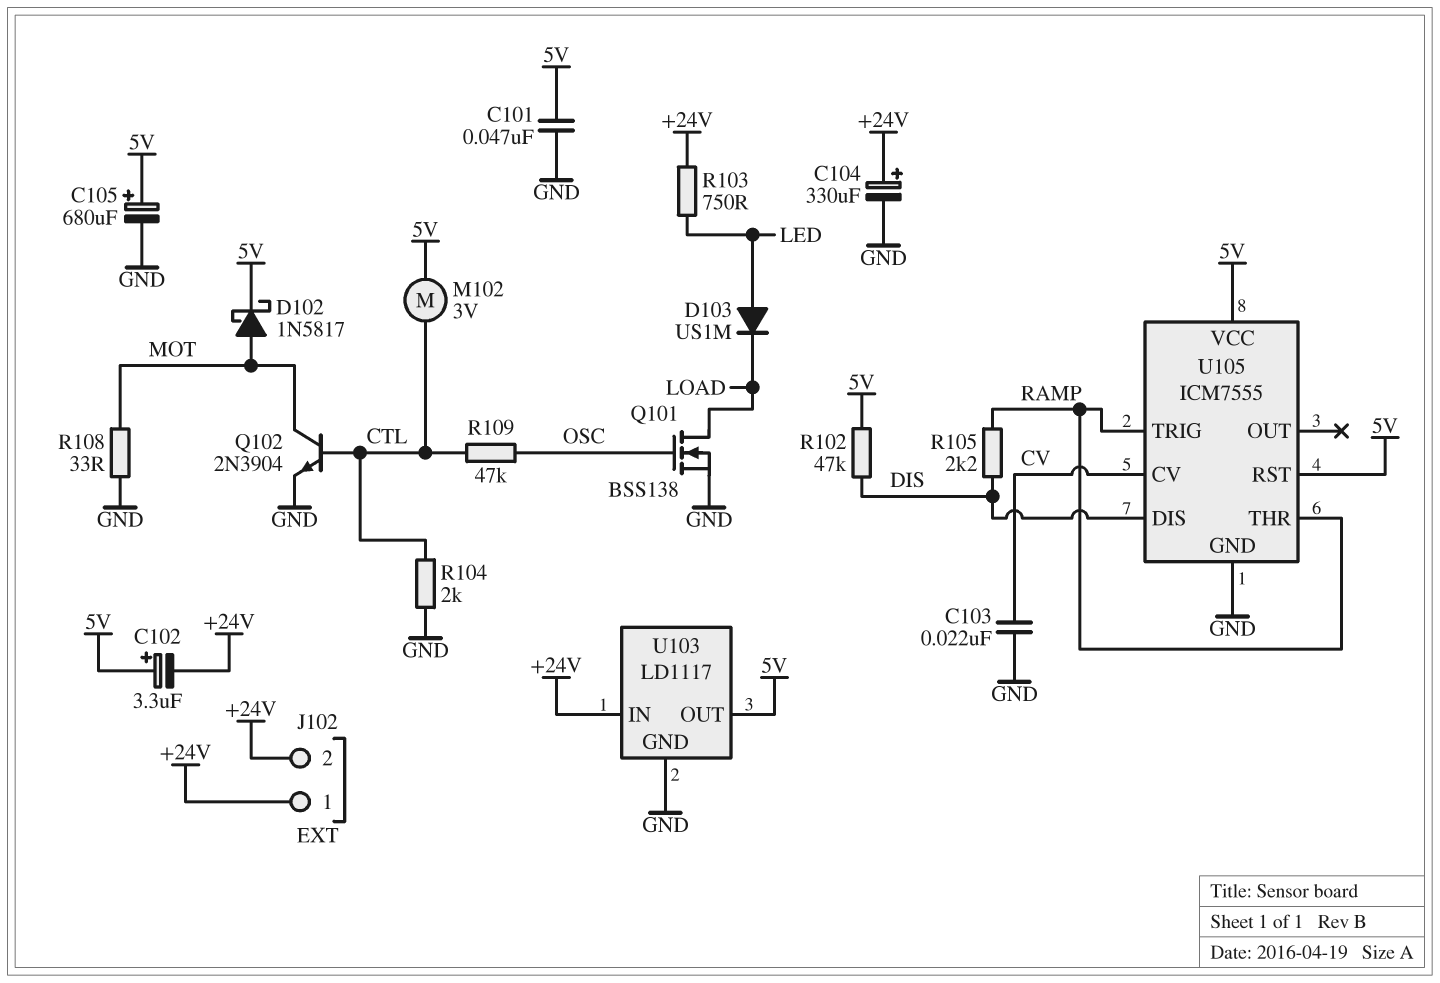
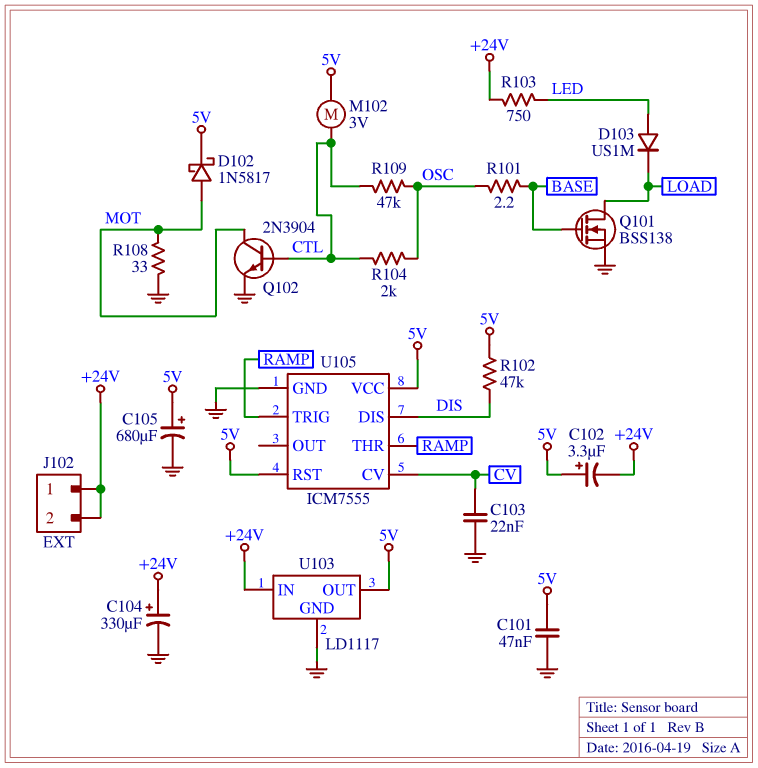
Q101: NMOS BSS138 (G OSC, D LOAD, S GND) -> NMOS BSS138 (G BASE, D LOAD, S GND)
R101: none -> 2.2 (BASE, OSC)
R104: 2k (CTL, GND) -> 2k (CTL, OSC)
R105: 2.2k (DIS, RAMP) -> none

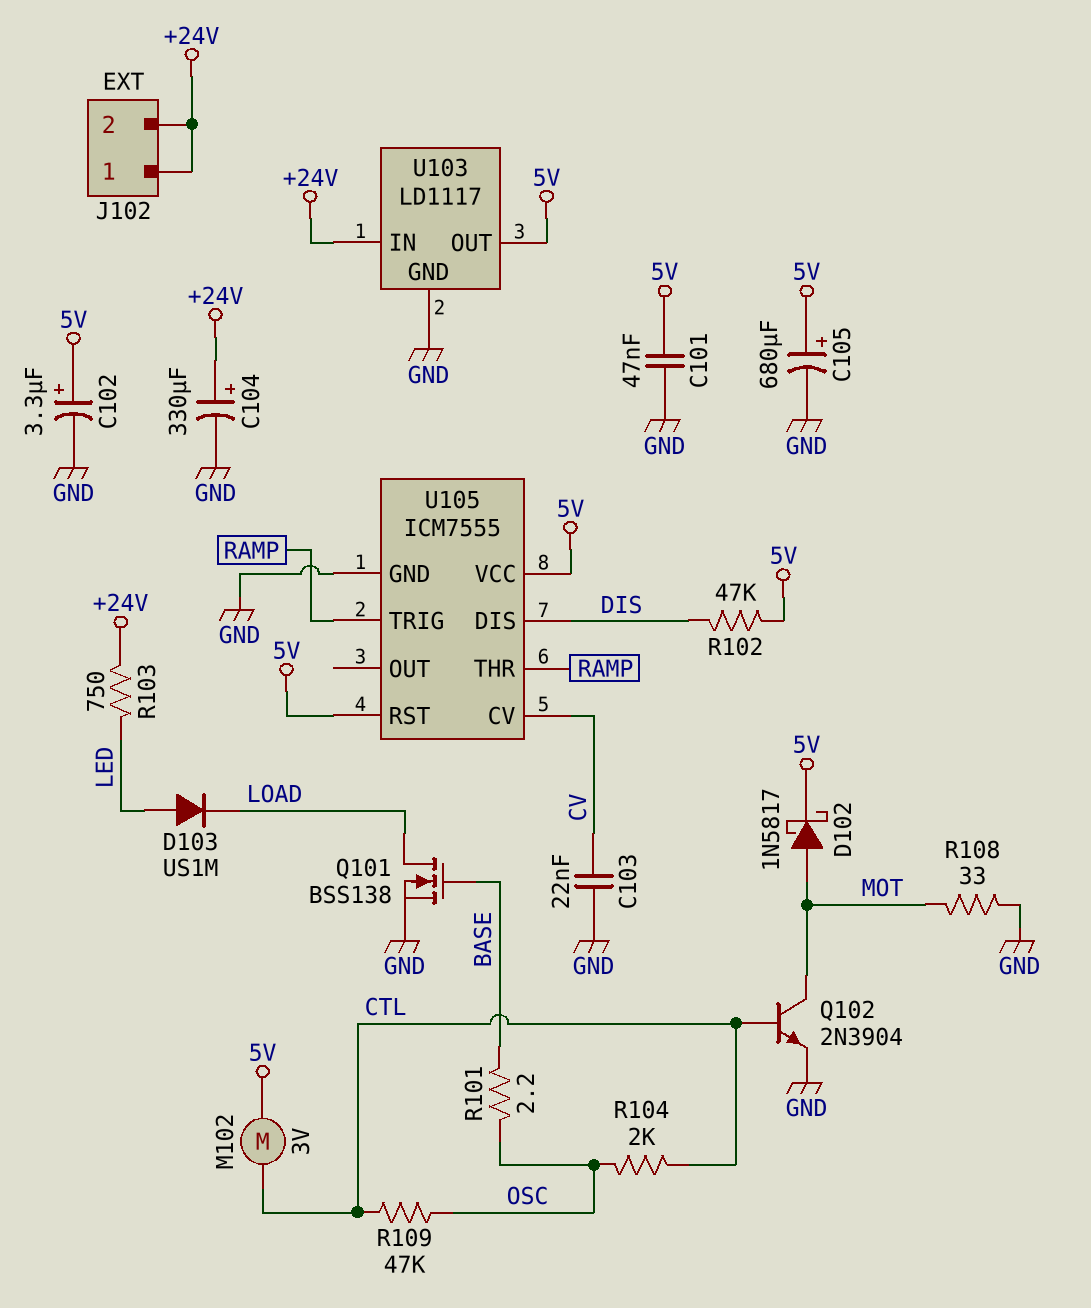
C102: 3.3uF (plus 5V, minus +24V) -> 3.3uF (plus 5V, minus GND)

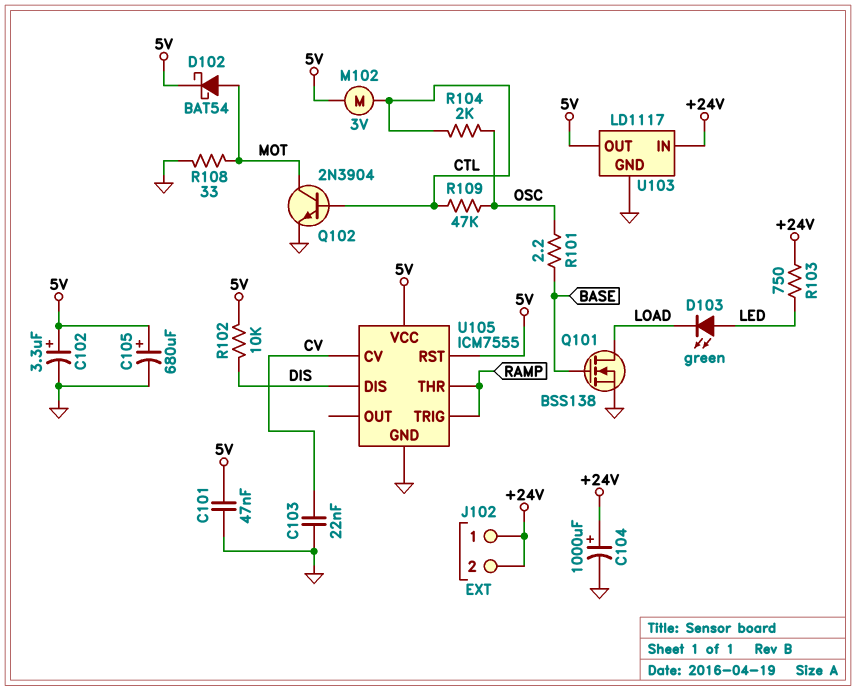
C104: 330uF (plus +24V, minus GND) -> 1000uF (plus +24V, minus GND)
D102: schottky 1N5817 (A MOT, K 5V) -> schottky BAT54 (A MOT, K 5V)
D103: diode US1M (A LED, K LOAD) -> LED green (A LED, K LOAD)
R102: 47k (5V, DIS) -> 10k (5V, DIS)

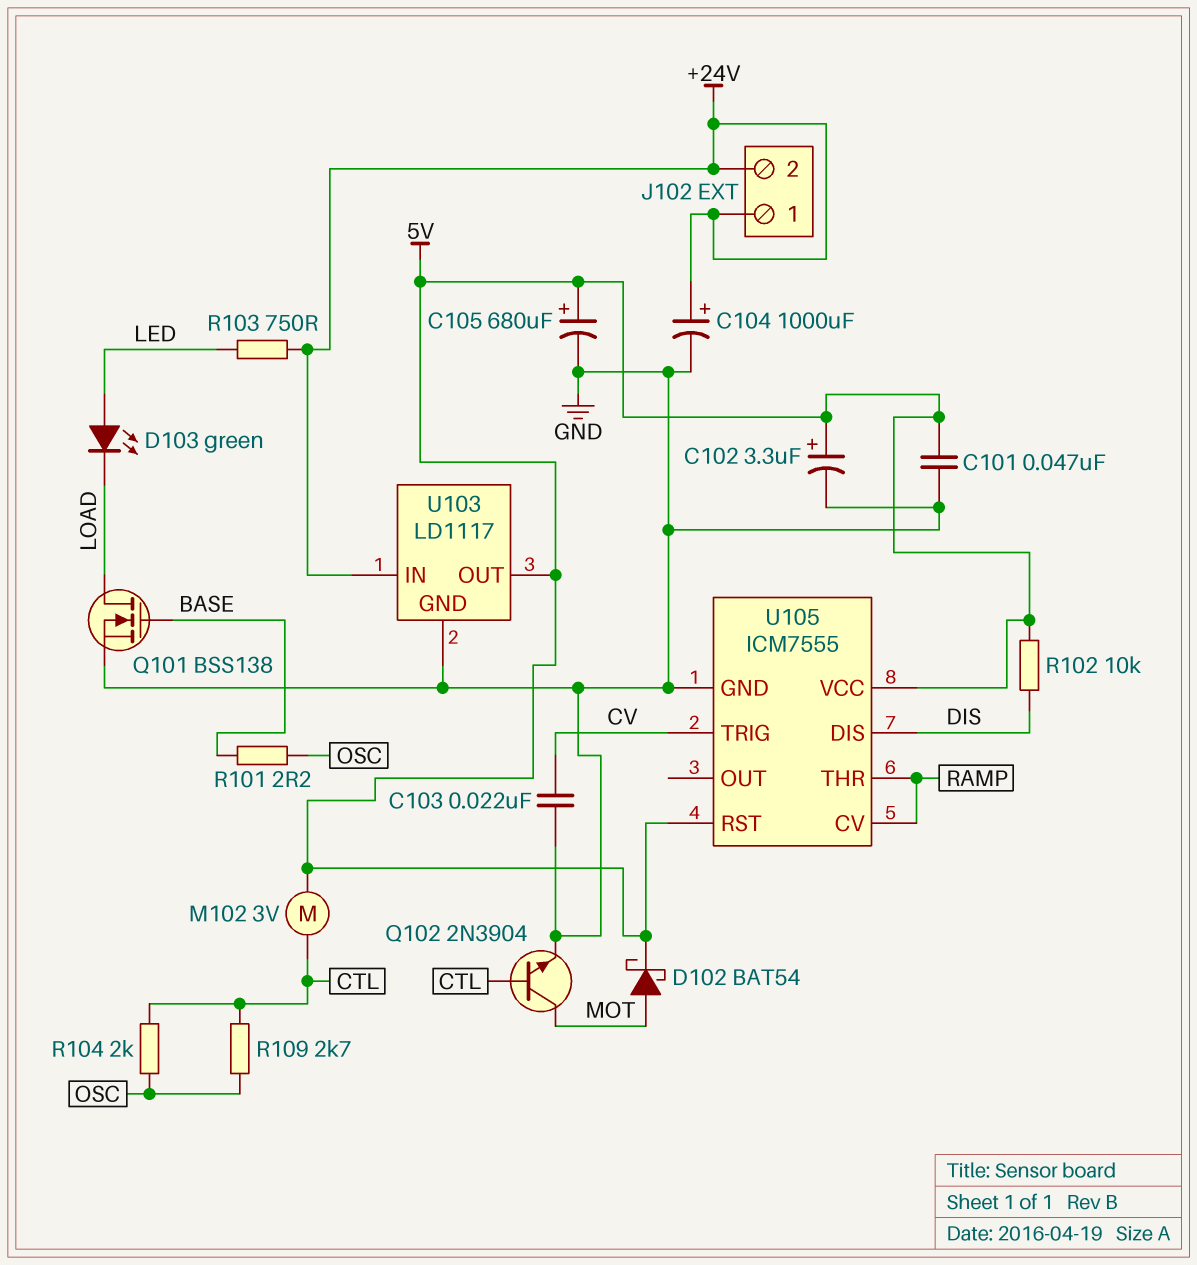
R108: 33 (GND, MOT) -> none
R109: 47k (CTL, OSC) -> 2.7k (CTL, OSC)
U105 pin CV: CV -> RAMP
U105 pin TRIG: RAMP -> CV

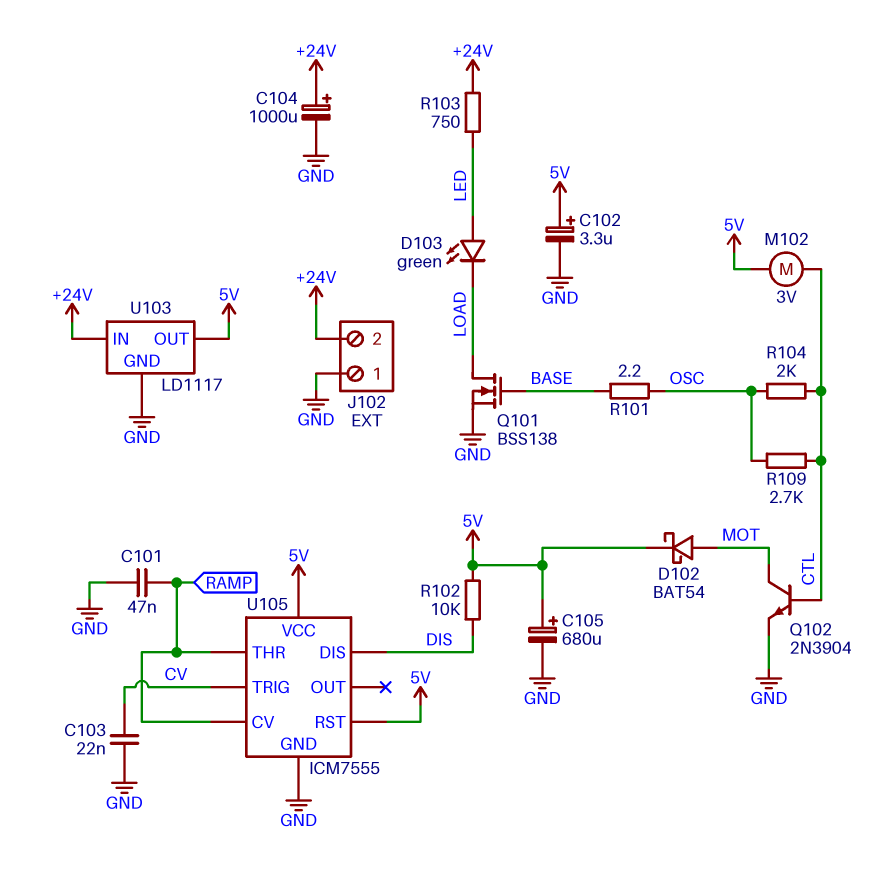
C101: 47nF (5V, GND) -> 47nF (GND, RAMP)
J102 pin 1: +24V -> GND

